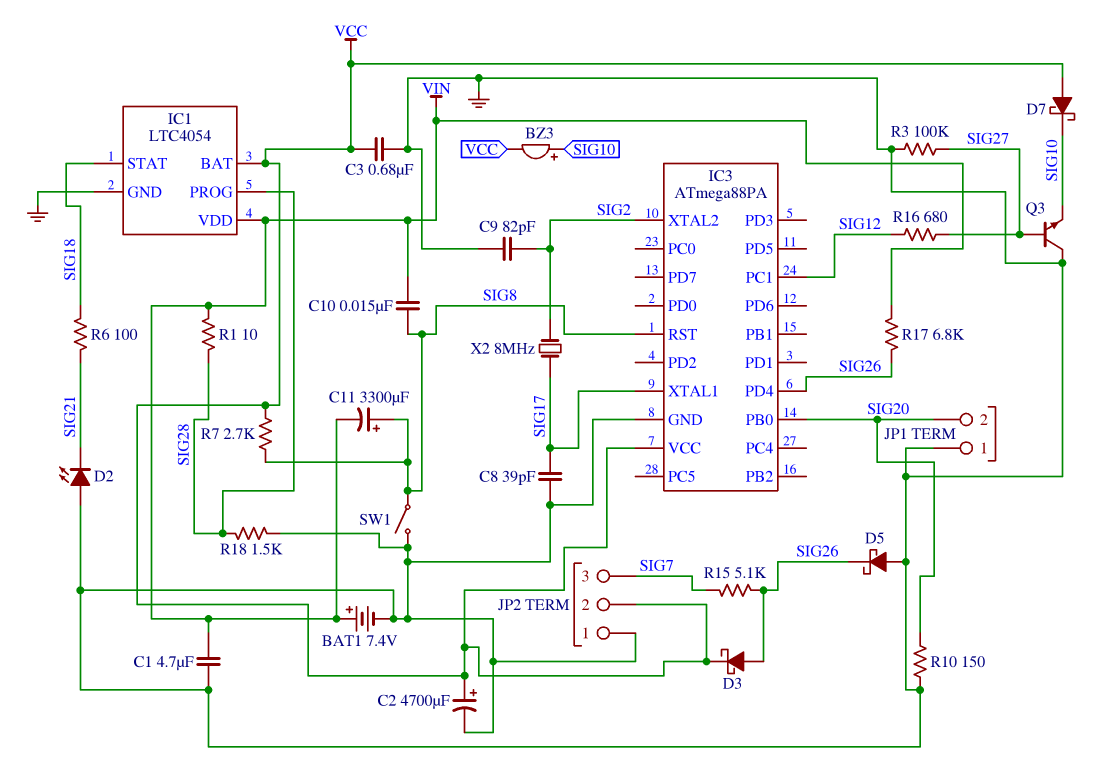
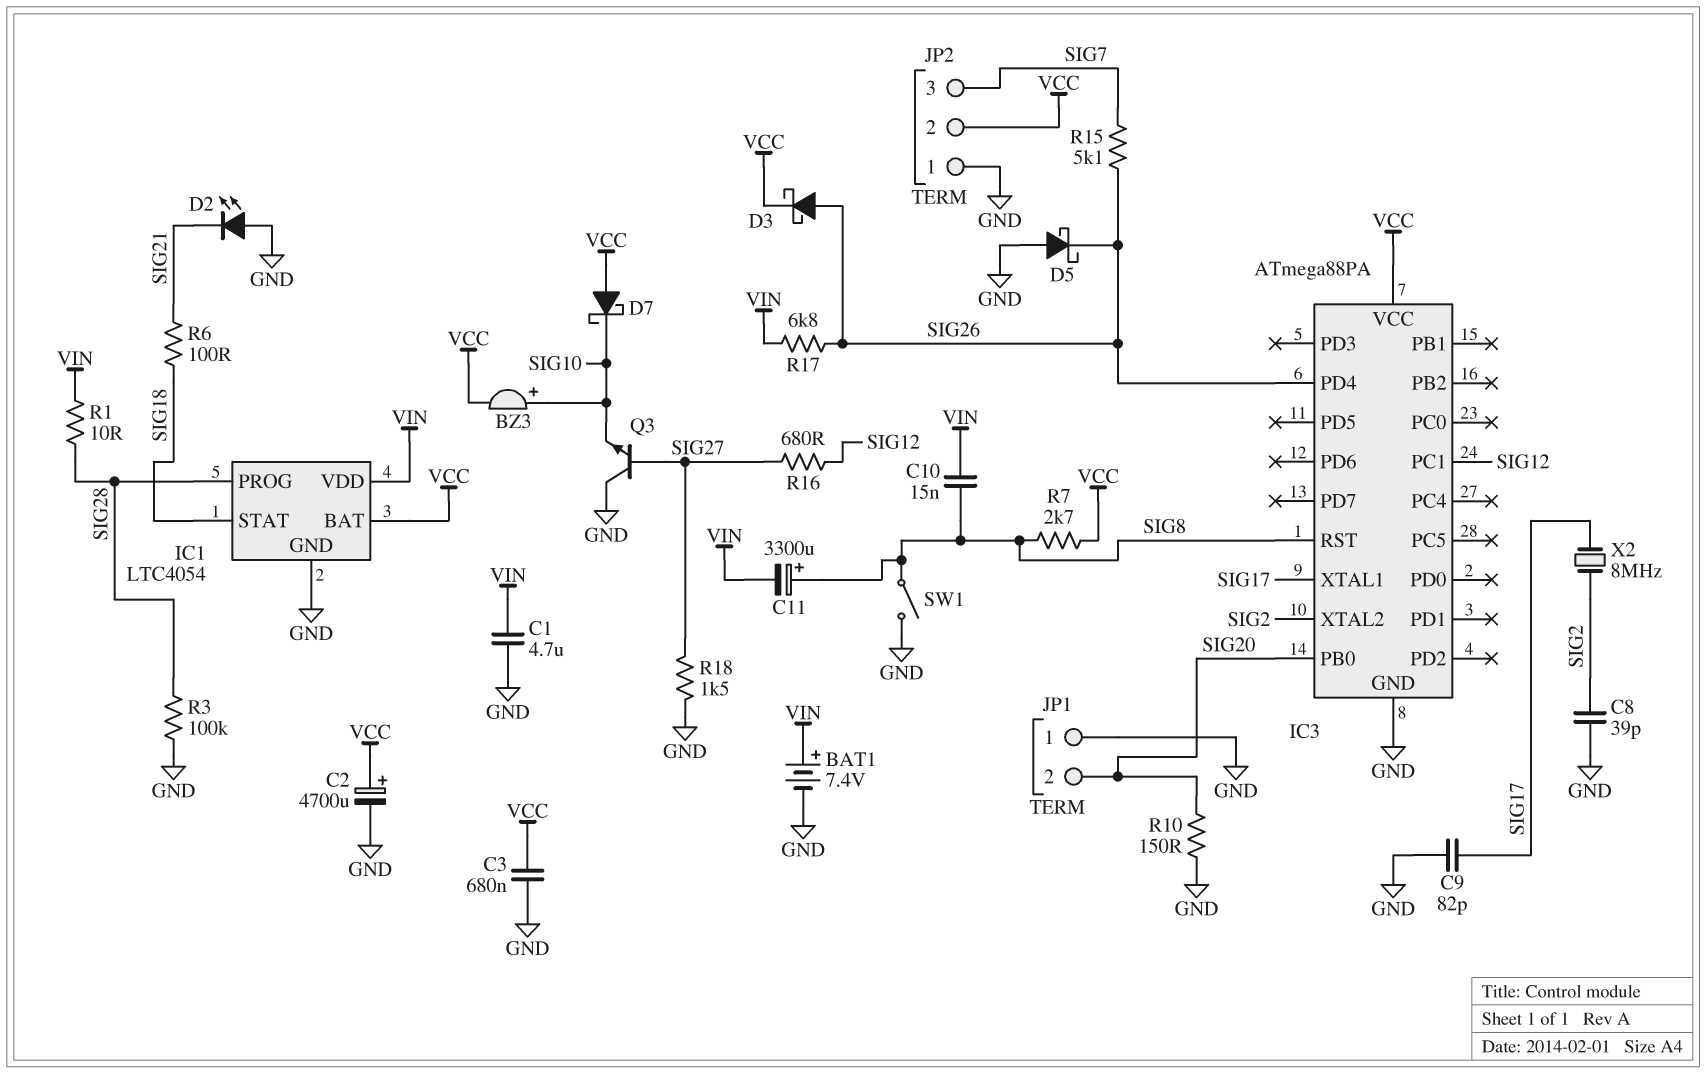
C8: 39pF (GND, SIG17) -> 39pF (GND, SIG2)
C9: 82pF (GND, SIG2) -> 82pF (GND, SIG17)
R3: 100k (GND, SIG27) -> 100k (GND, SIG28)
R18: 1.5k (GND, SIG28) -> 1.5k (GND, SIG27)

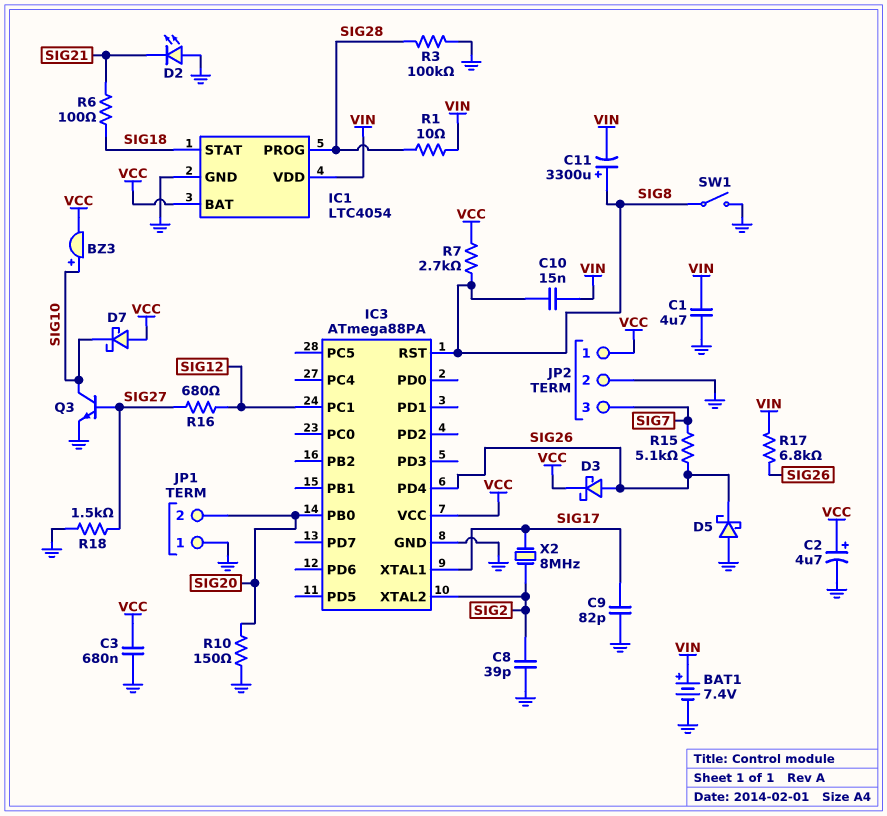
C2: 4700uF (plus VCC, minus GND) -> 4.7uF (plus VCC, minus GND)
JP2 pin 1: GND -> VCC
JP2 pin 2: VCC -> GND
Q3: NPN (B SIG27, C GND, E SIG10) -> NPN (B SIG27, C SIG10, E GND)

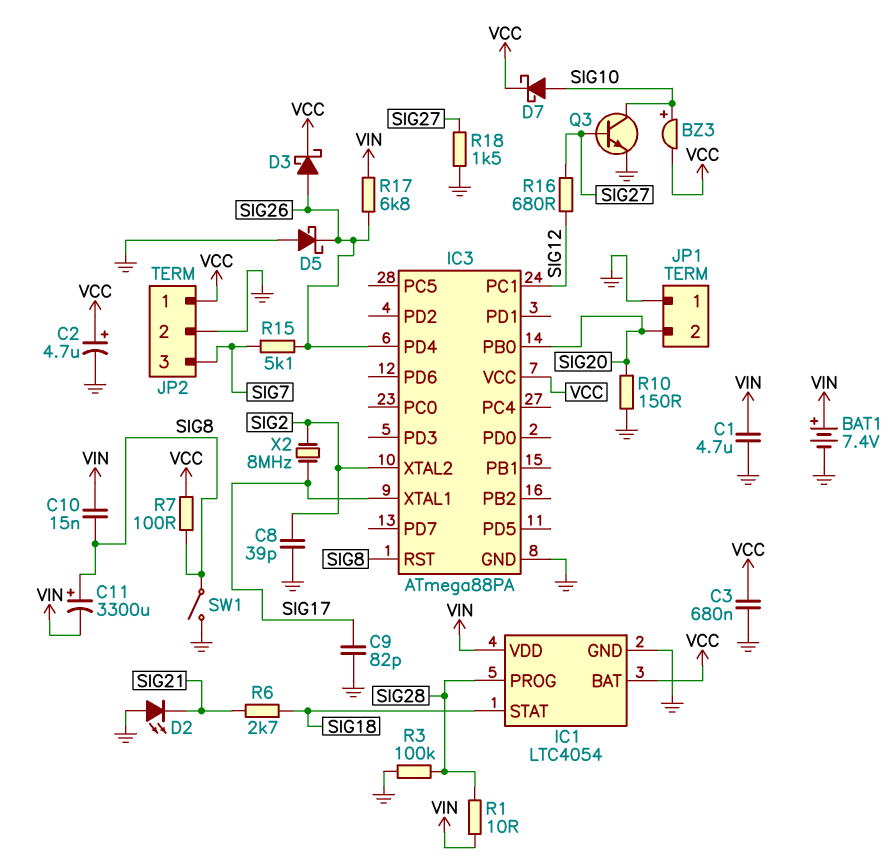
D7: schottky (A VCC, K SIG10) -> schottky (A SIG10, K VCC)
R6: 100 (SIG18, SIG21) -> 2.7k (SIG18, SIG21)
R7: 2.7k (SIG8, VCC) -> 100 (SIG8, VCC)

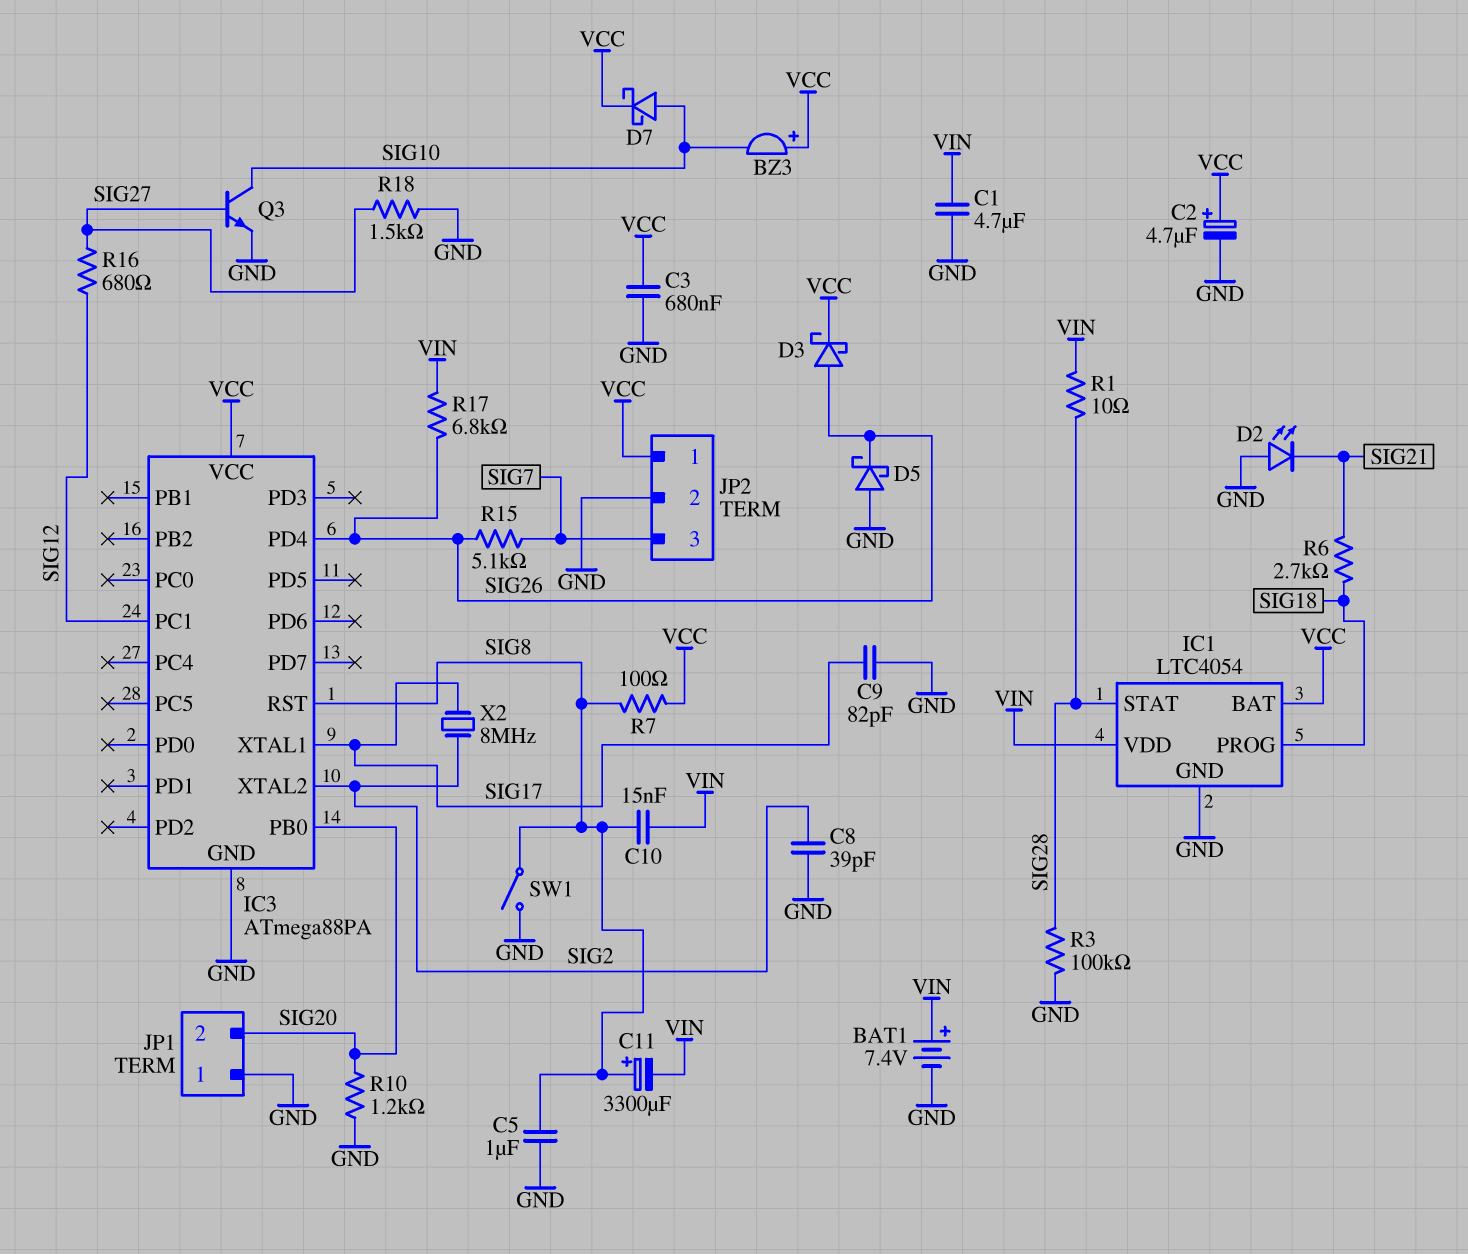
BZ3: buzzer (plus SIG10, minus VCC) -> buzzer (plus VCC, minus SIG10)
C5: none -> 1uF (GND, SIG8)
IC1 pin PROG: SIG28 -> SIG18
IC1 pin STAT: SIG18 -> SIG28
R10: 150 (GND, SIG20) -> 1.2k (GND, SIG20)

